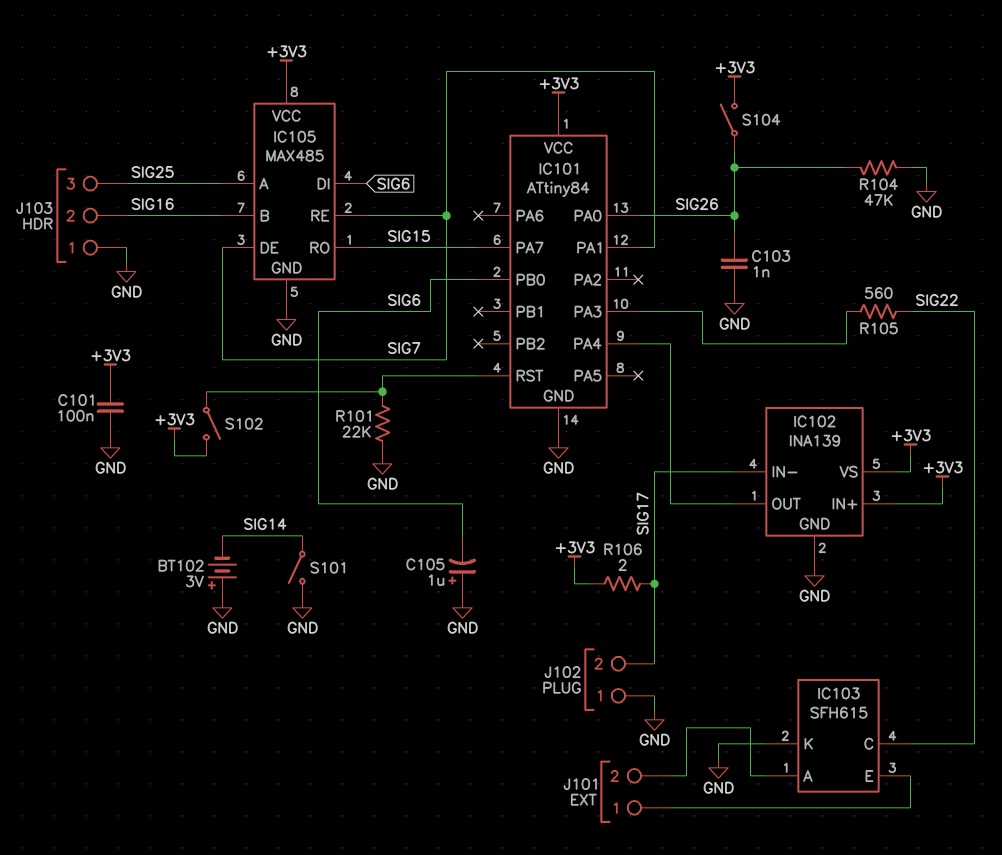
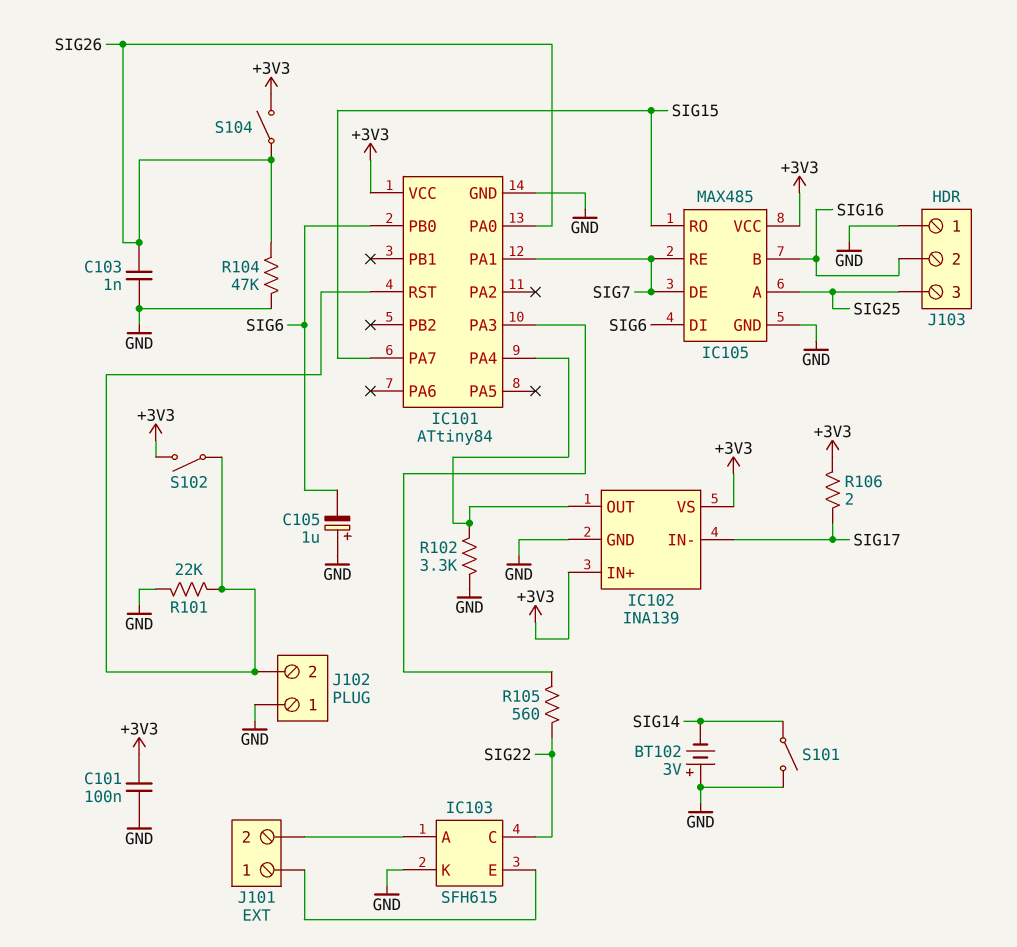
J102 pin 2: SIG17 -> IC101/RST
R102: none -> 3.3k (GND, IC101/PA4)

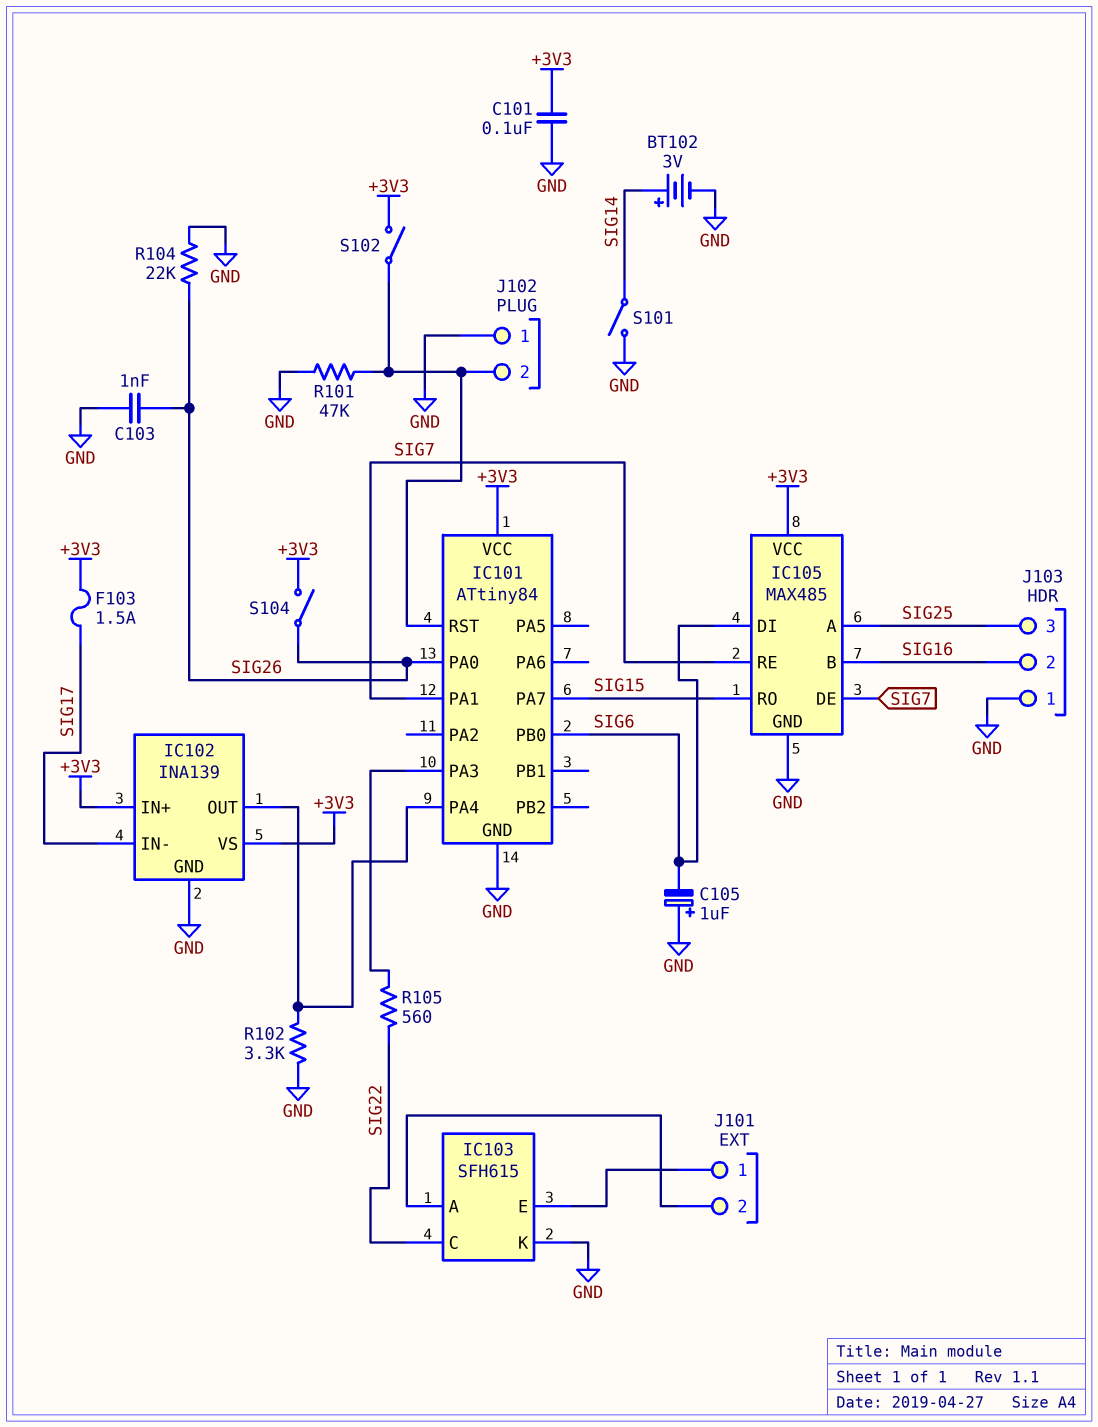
BT102: 3V (plus GND, minus SIG14) -> 3V (plus SIG14, minus GND)
F103: none -> 1.5A (+3V3, SIG17)
R101: 22k (GND, IC101/RST) -> 47k (GND, IC101/RST)
R104: 47k (GND, SIG26) -> 22k (GND, SIG26)
R106: 2 (+3V3, SIG17) -> none

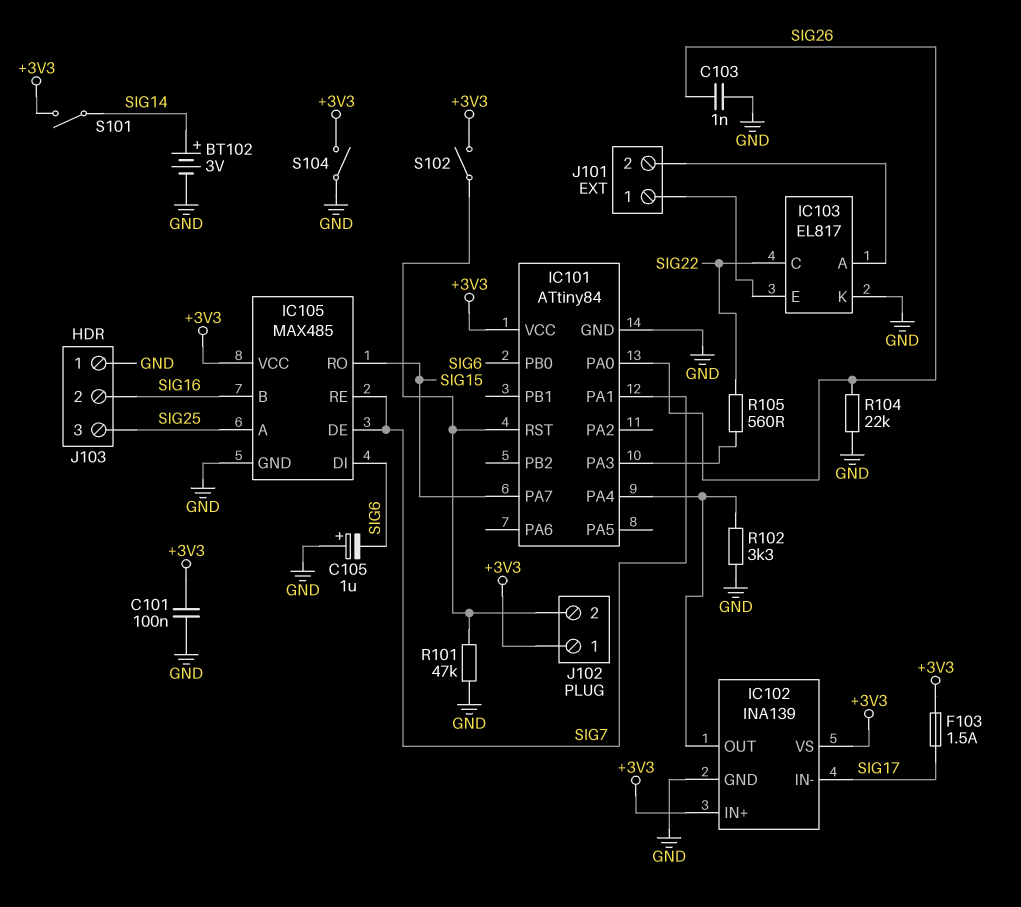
IC103: SFH615 -> EL817
J102 pin 1: GND -> +3V3
S101: switch (GND, SIG14) -> switch (+3V3, SIG14)
S104: switch (+3V3, SIG26) -> switch (+3V3, GND)

